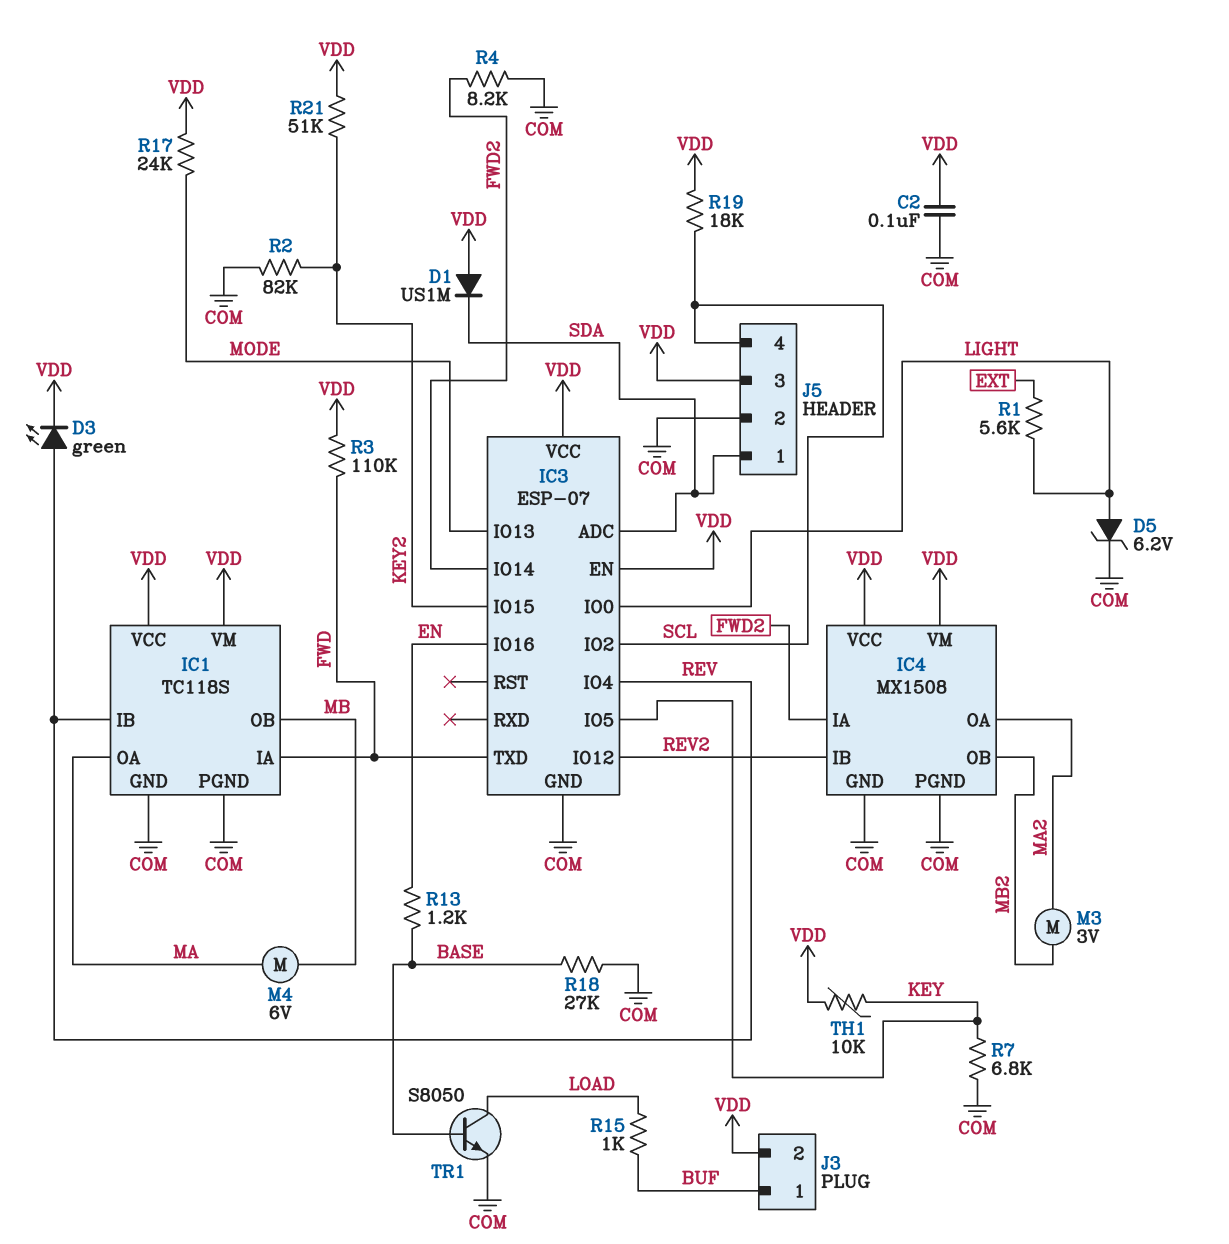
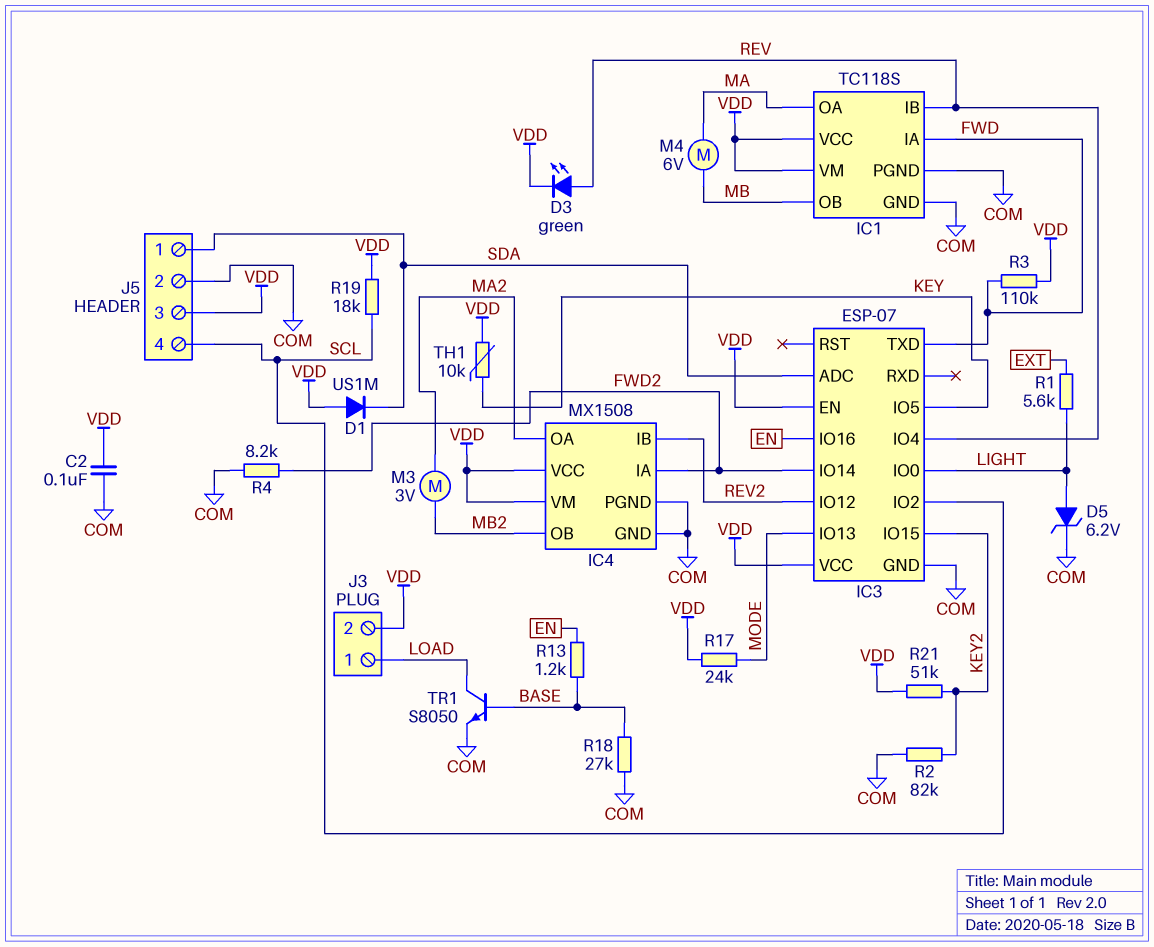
J3 pin 1: BUF -> LOAD
R7: 6.8k (COM, KEY) -> none
R15: 1k (BUF, LOAD) -> none

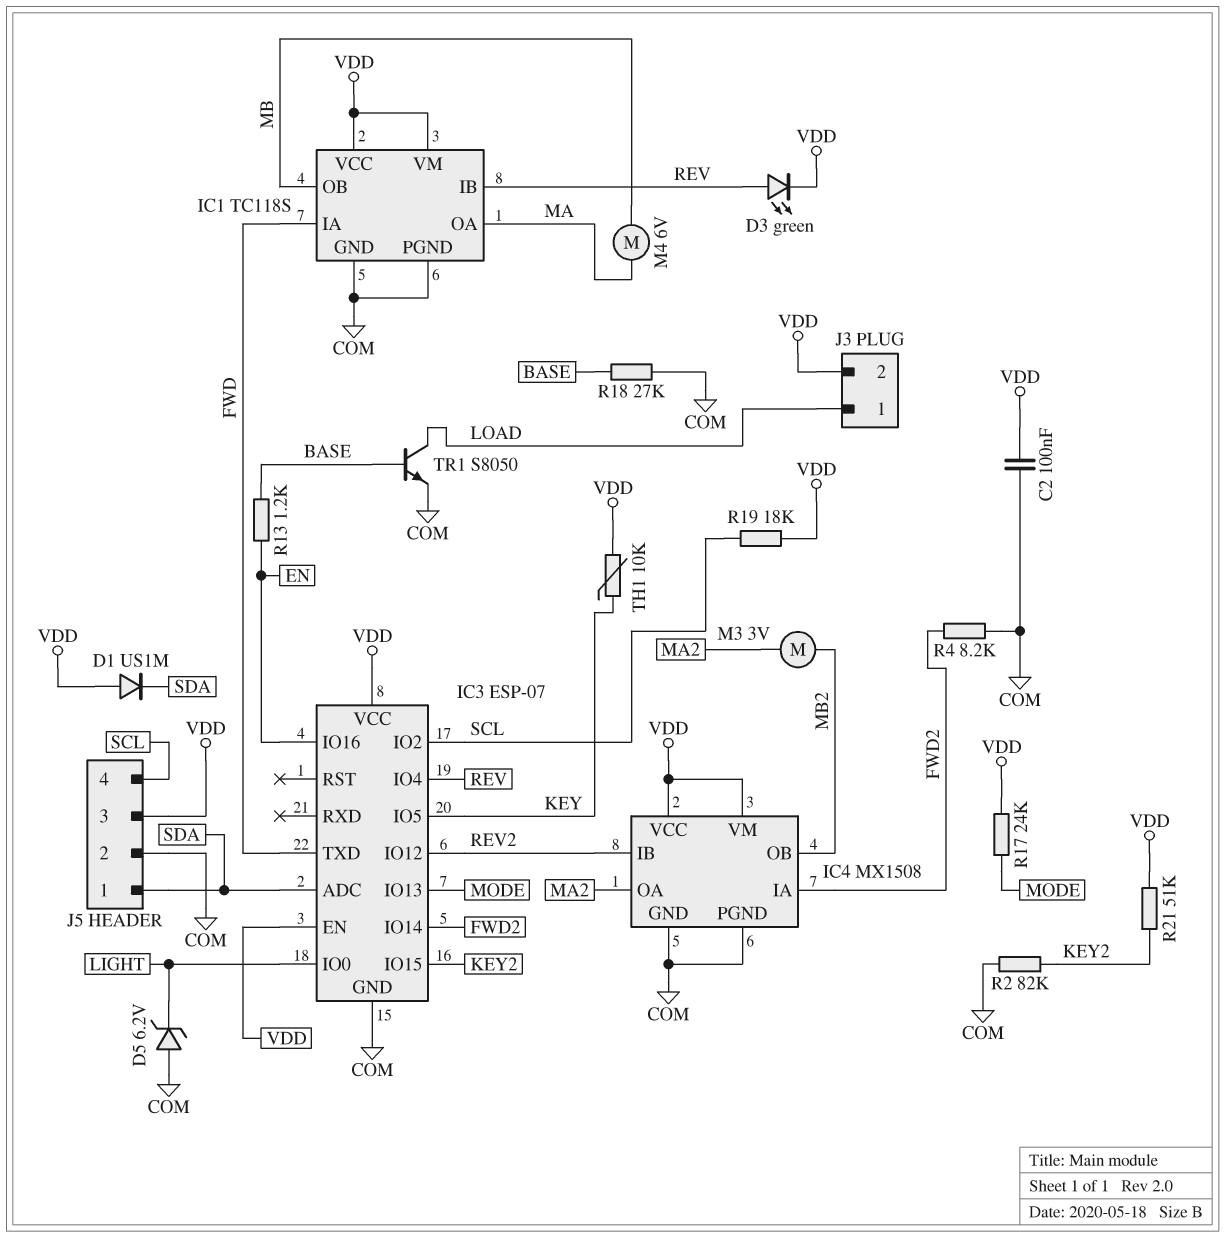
D5: zener 6.2V (A LIGHT, K COM) -> zener 6.2V (A COM, K LIGHT)
R1: 5.6k (EXT, LIGHT) -> none
R3: 110k (FWD, VDD) -> none

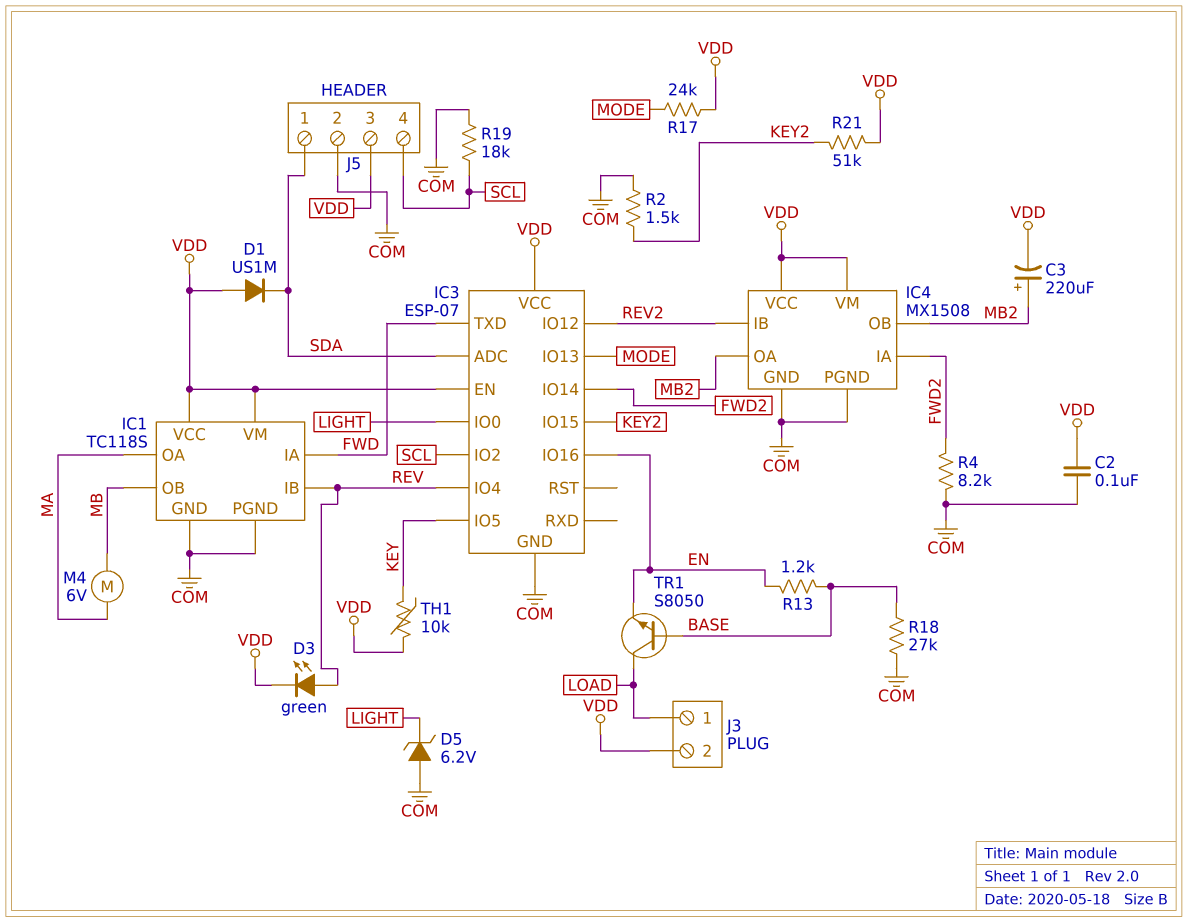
C3: none -> 220uF (plus MB2, minus VDD)
IC4 pin OA: MA2 -> MB2
M3: motor 3V (MA2, MB2) -> none
R2: 82k (COM, KEY2) -> 1.5k (COM, KEY2)
R19: 18k (SCL, VDD) -> 18k (COM, SCL)
TR1: NPN S8050 (B BASE, C LOAD, E COM) -> NPN S8050 (B BASE, C LOAD, E EN)

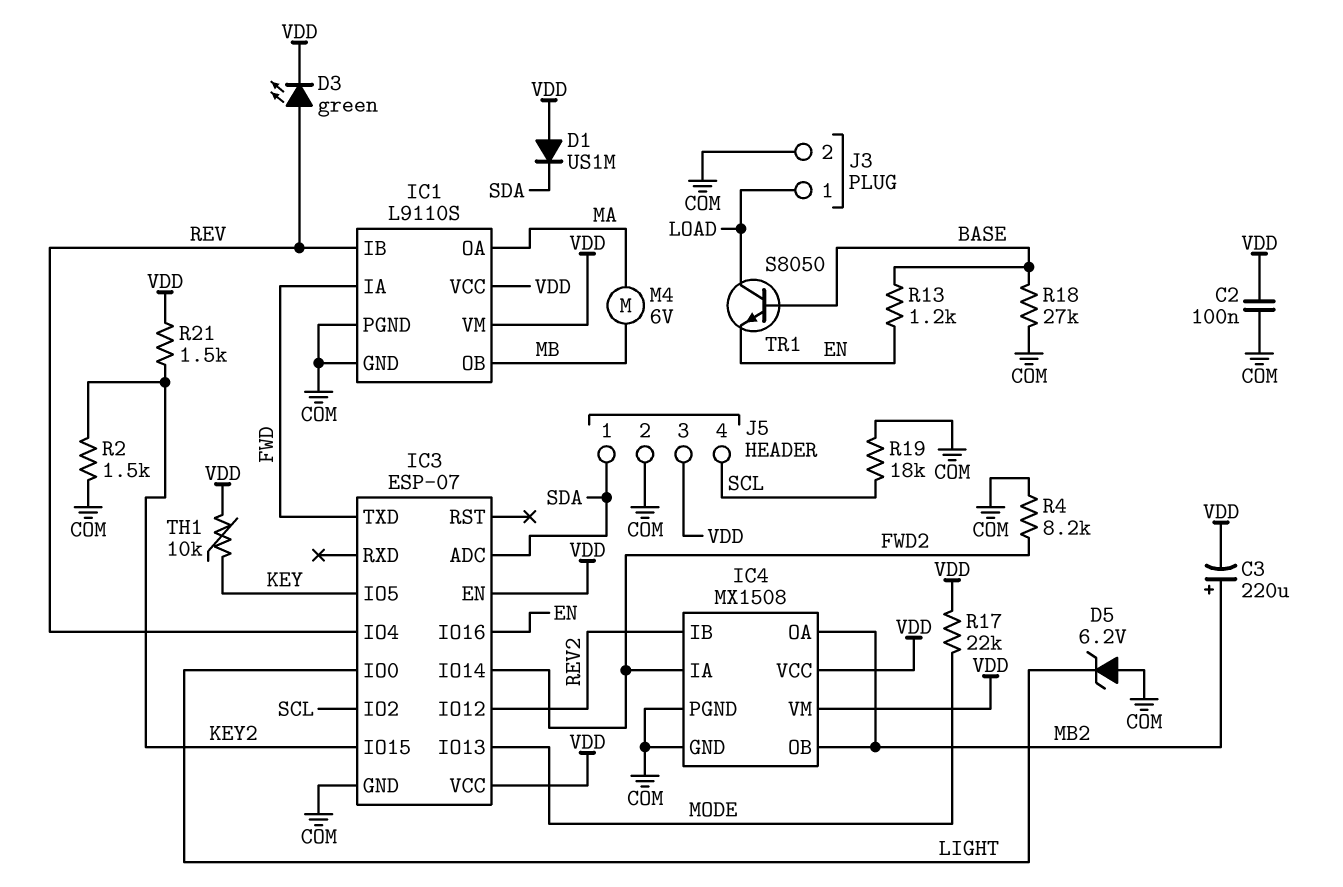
IC1: TC118S -> L9110S
J3 pin 2: VDD -> COM
R17: 24k (MODE, VDD) -> 22k (MODE, VDD)
R21: 51k (KEY2, VDD) -> 1.5k (KEY2, VDD)

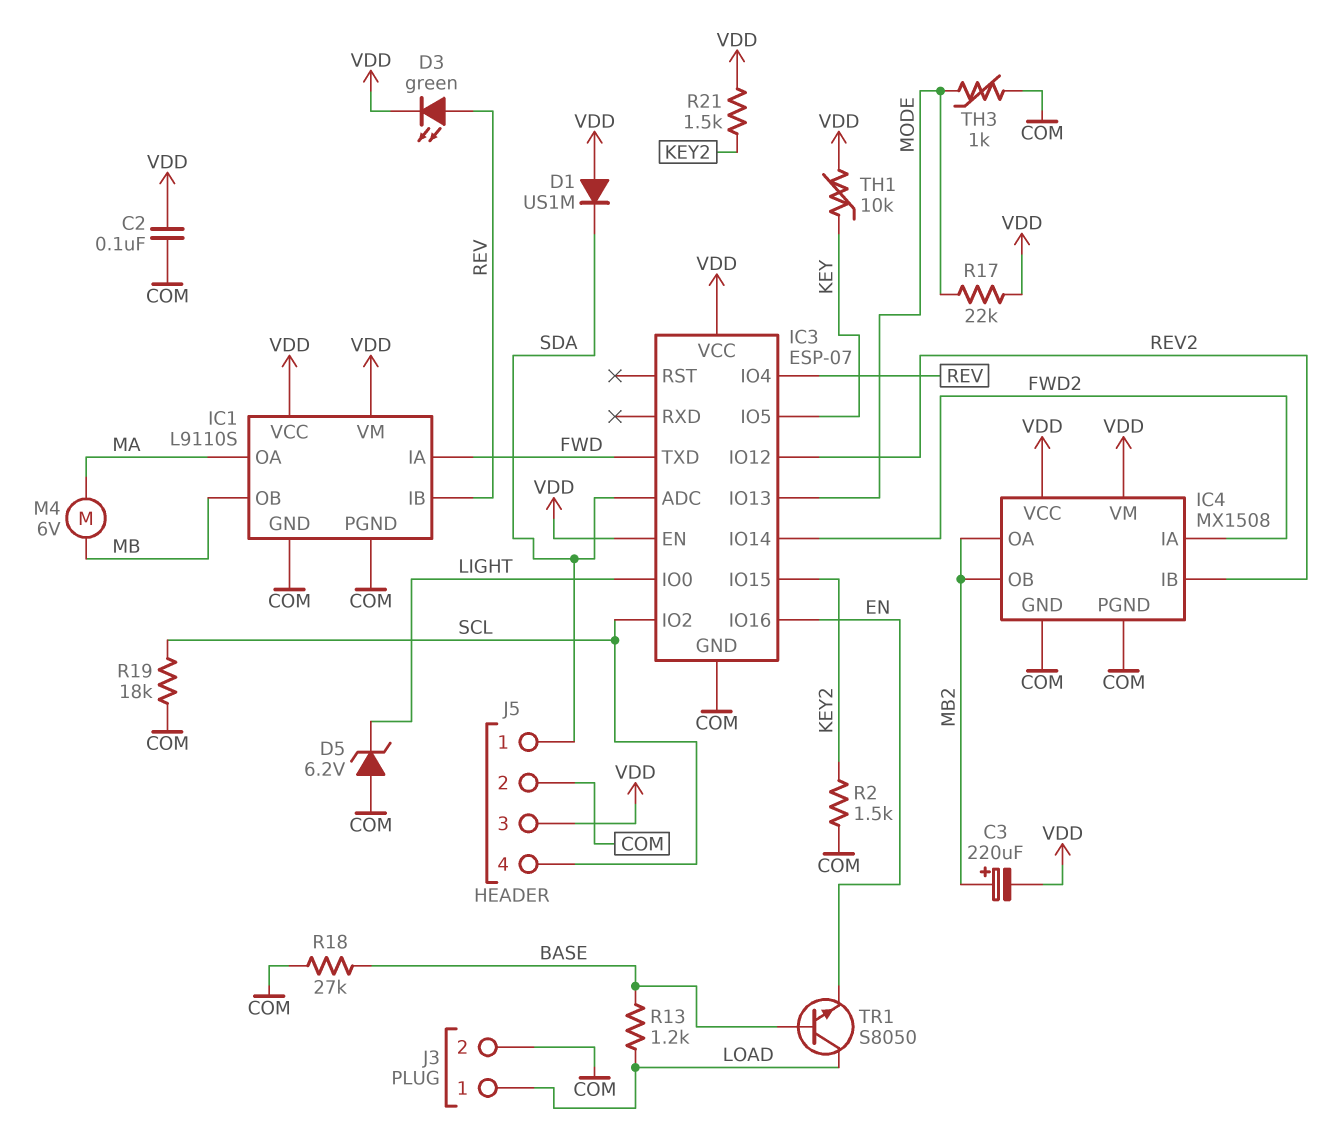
R4: 8.2k (COM, FWD2) -> none
R13: 1.2k (BASE, EN) -> 1.2k (BASE, LOAD)
TH3: none -> 1k (COM, MODE)

